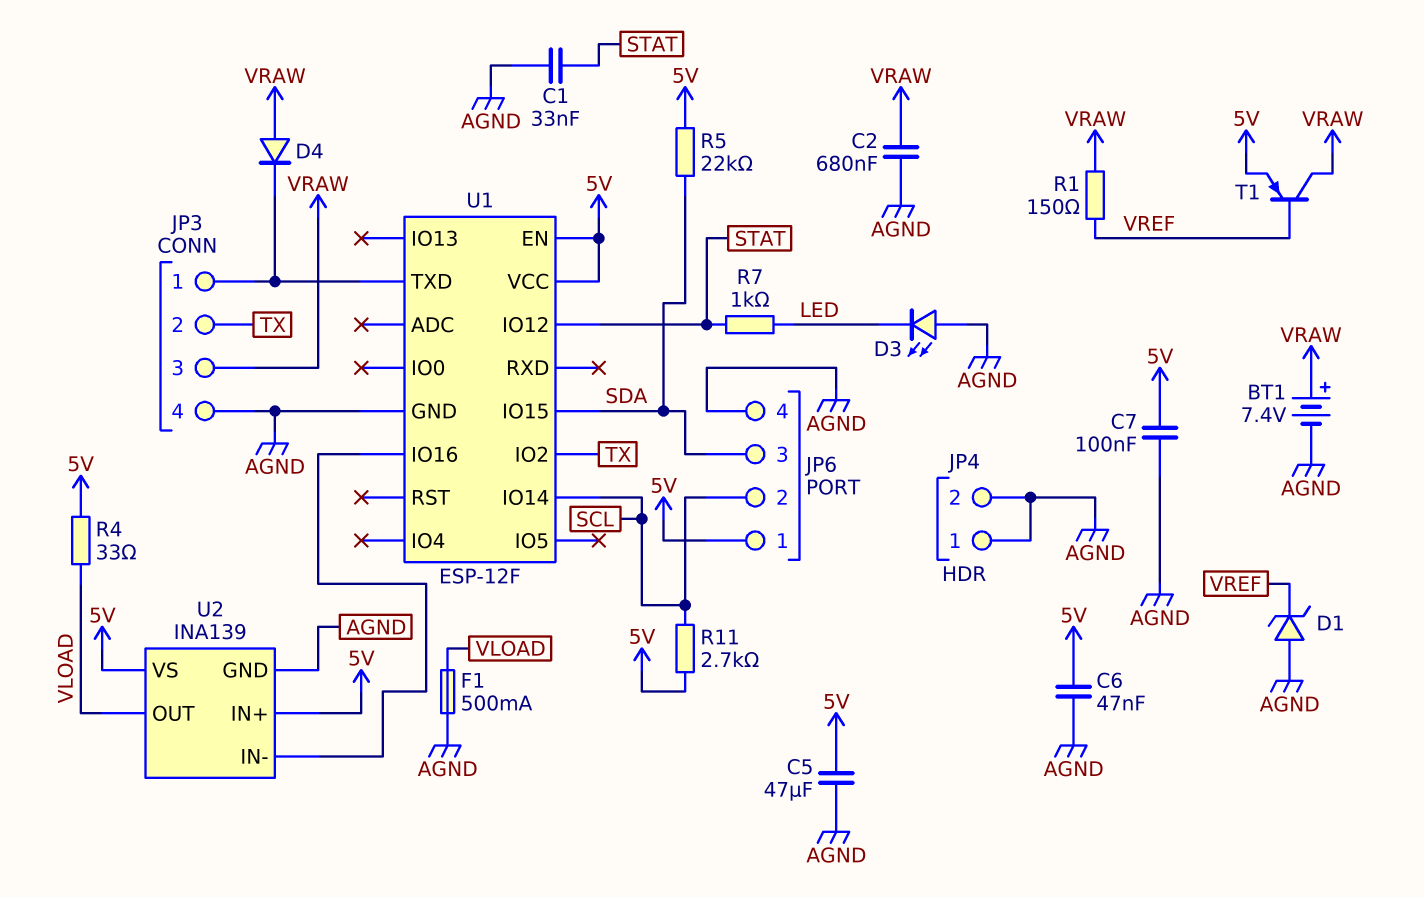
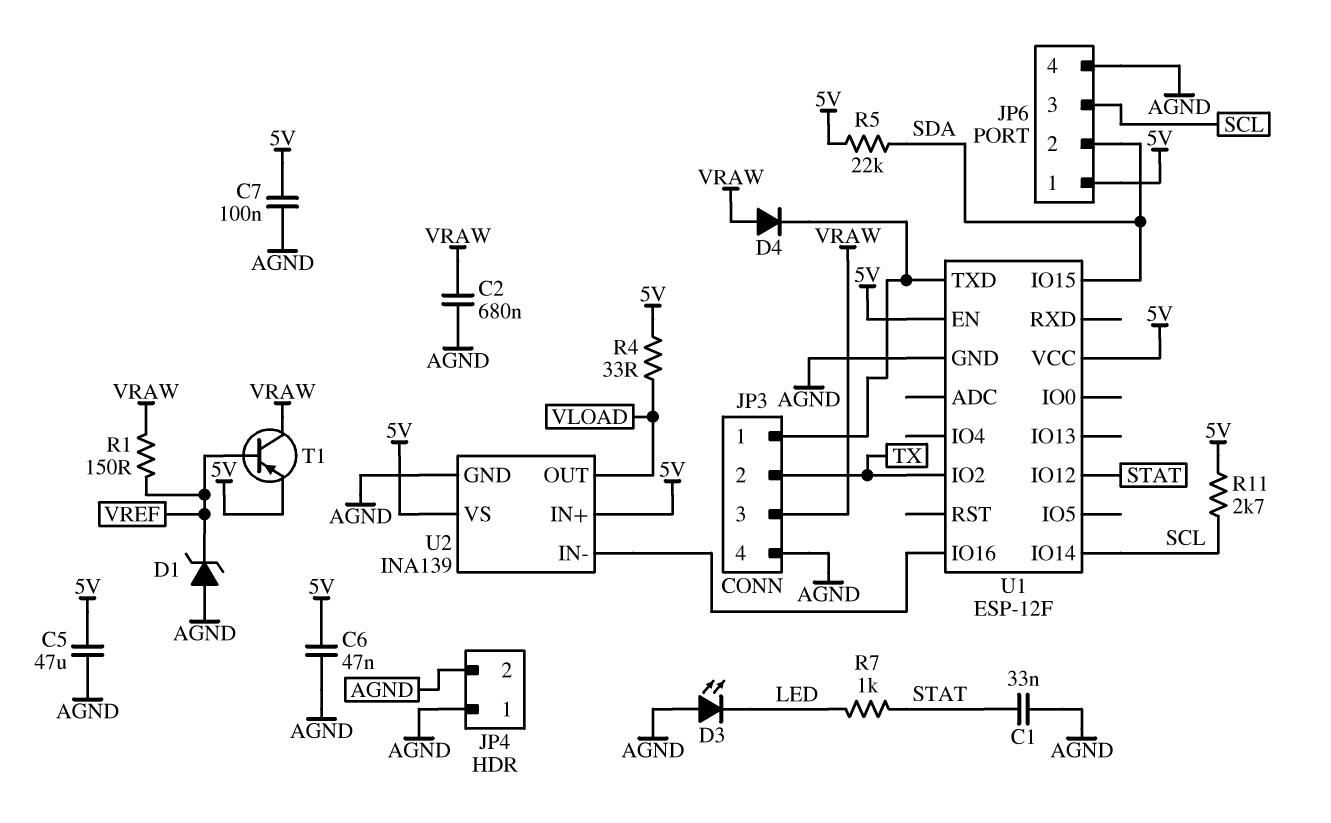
BT1: 7.4V (plus VRAW, minus AGND) -> none
F1: 500mA (AGND, VLOAD) -> none
JP6 pin 2: SCL -> SDA
JP6 pin 3: SDA -> SCL

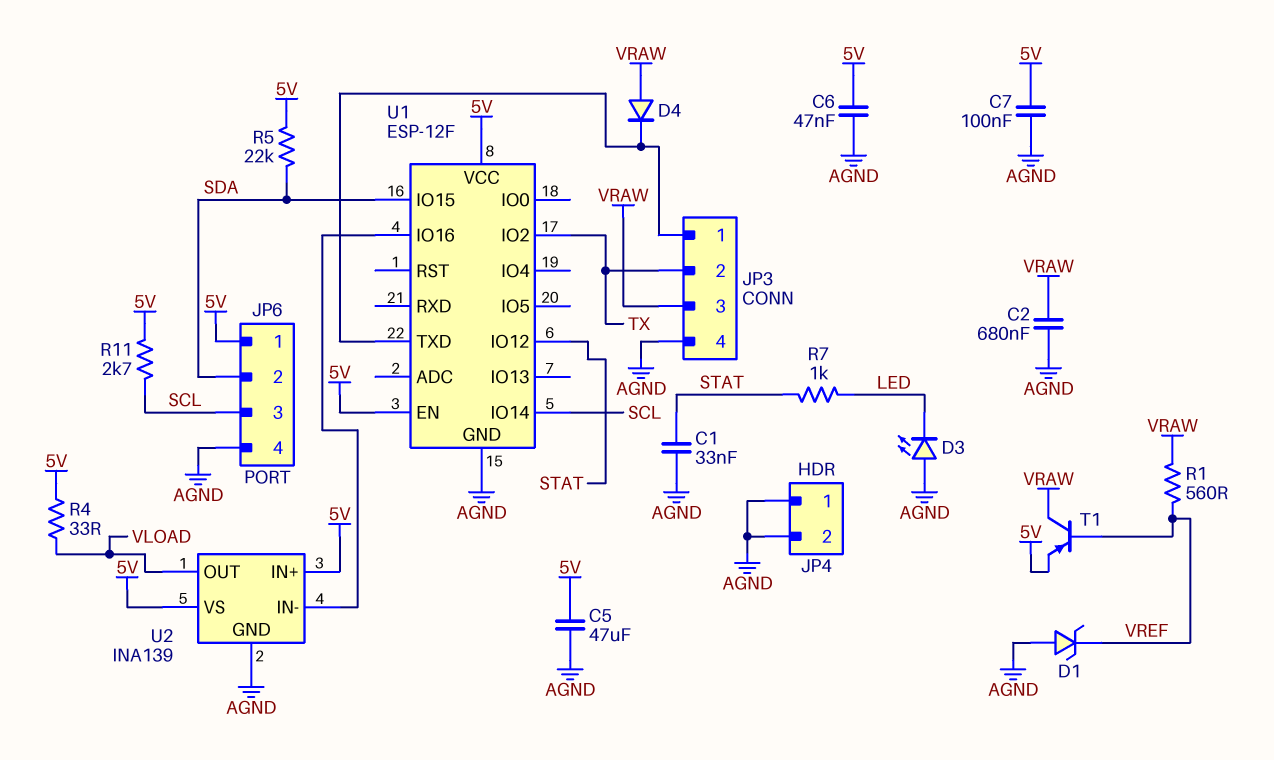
R1: 150 (VRAW, VREF) -> 560 (VRAW, VREF)

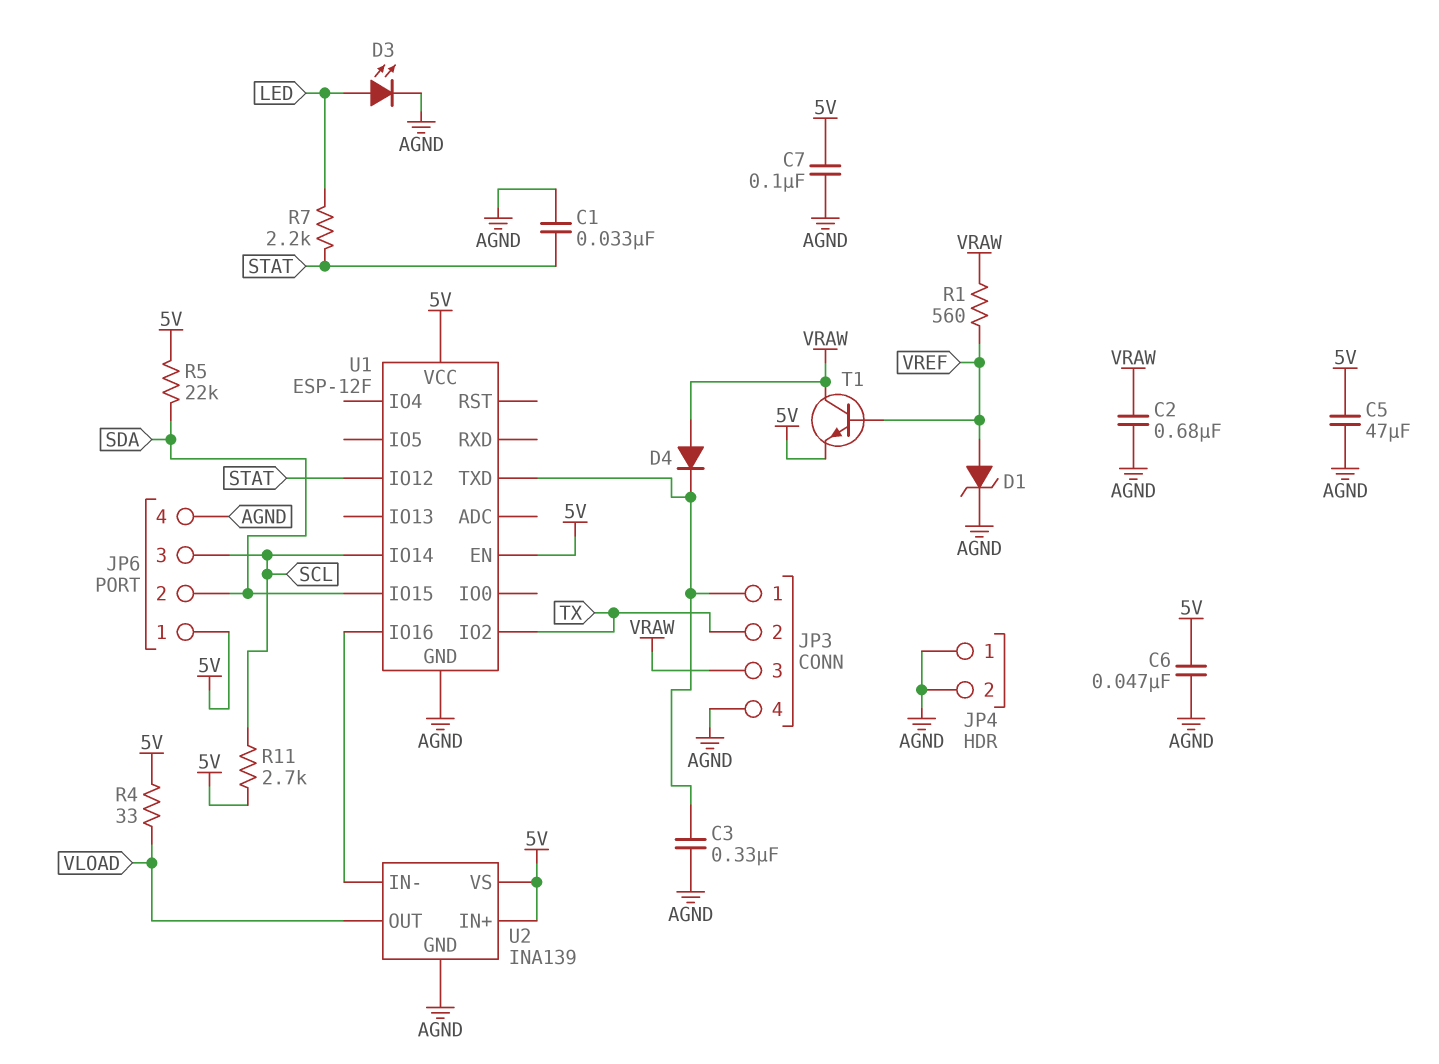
C3: none -> 330nF (AGND, JP3/1)
D1: zener (A AGND, K VREF) -> zener (A VREF, K AGND)
D3: LED (A AGND, K LED) -> LED (A LED, K AGND)
R7: 1k (LED, STAT) -> 2.2k (LED, STAT)
T1: PNP (B VREF, C VRAW, E 5V) -> NPN (B VREF, C VRAW, E 5V)

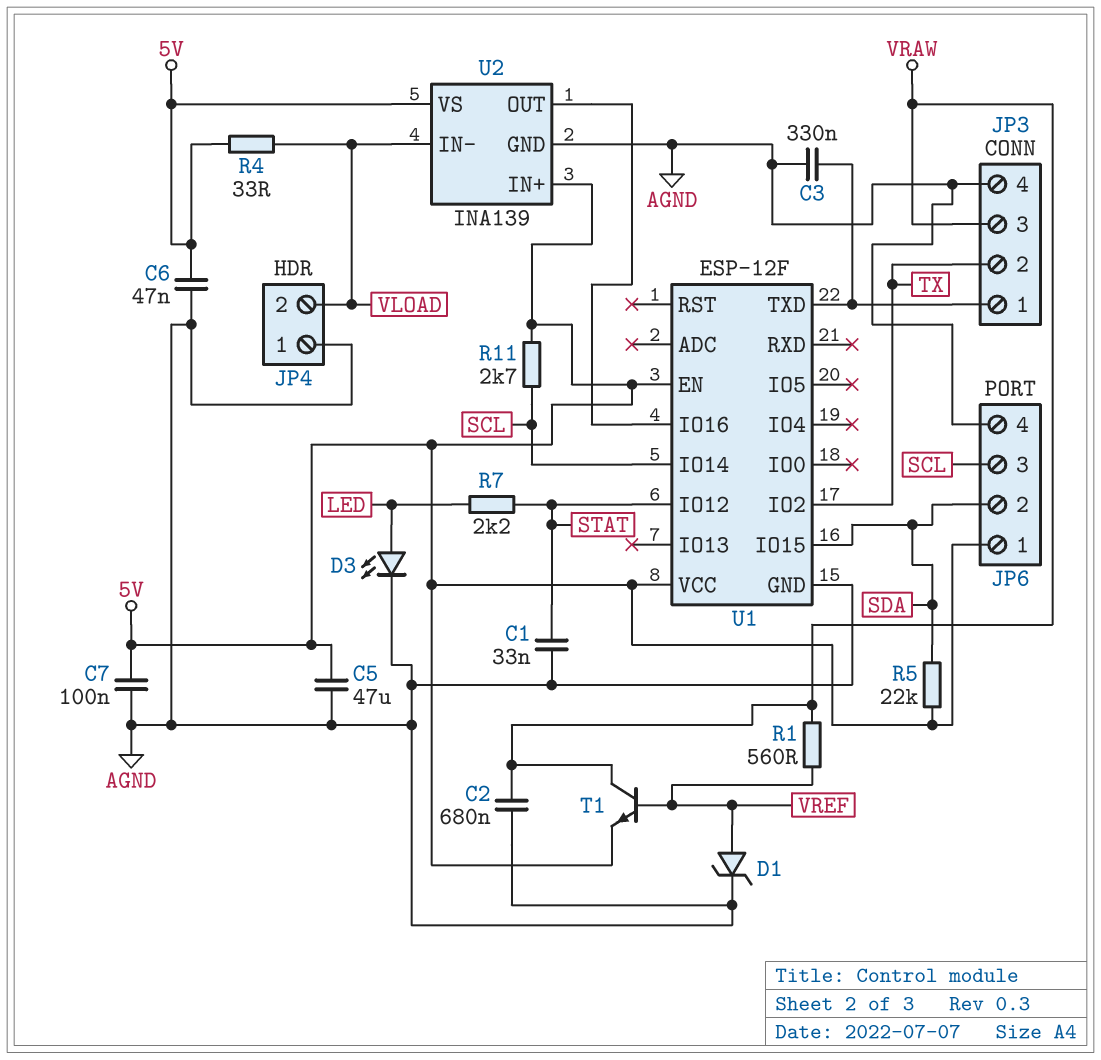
D4: diode (A VRAW, K JP3/1) -> none
JP4 pin 2: AGND -> VLOAD
U2 pin IN-: U1/IO16 -> VLOAD
U2 pin OUT: VLOAD -> U1/IO16

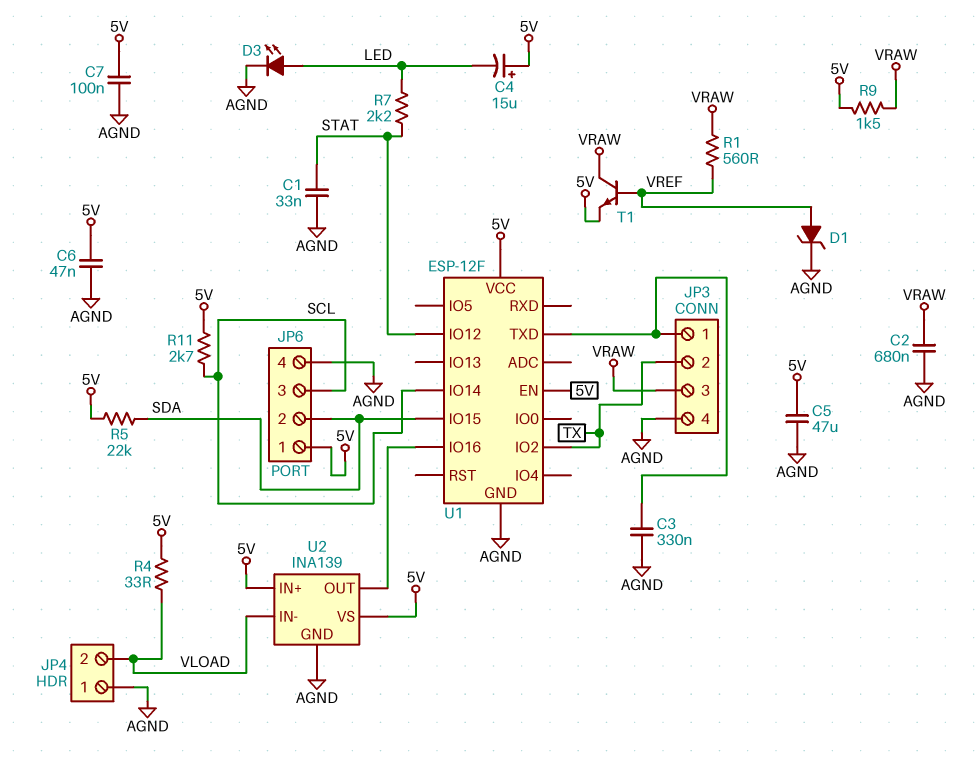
C4: none -> 15uF (plus 5V, minus LED)
R9: none -> 1.5k (5V, VRAW)

